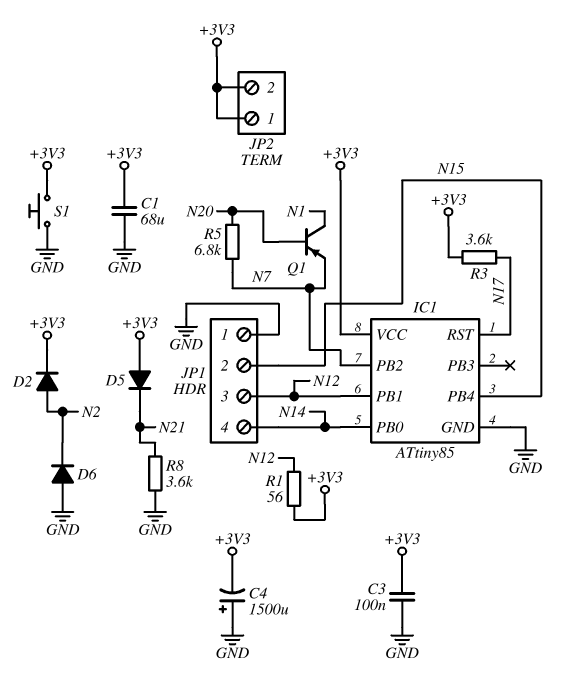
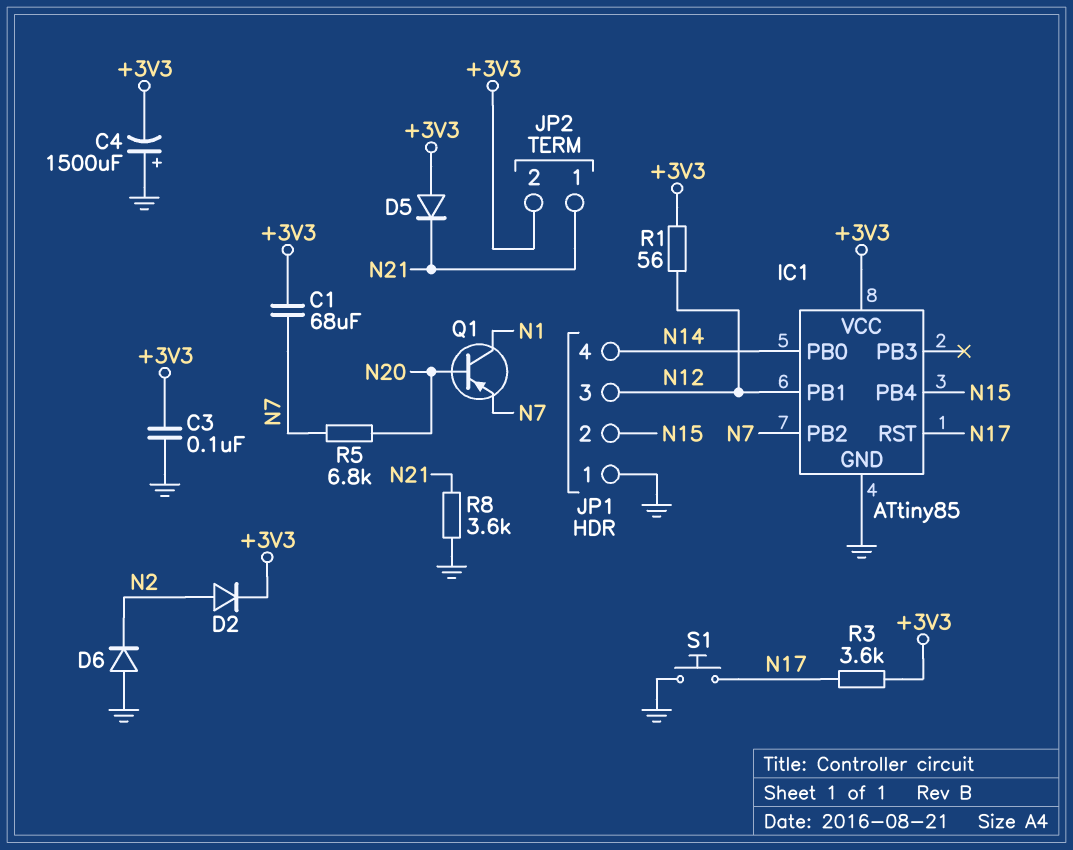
C1: 68uF (+3V3, GND) -> 68uF (+3V3, N7)
JP2 pin 1: +3V3 -> N21
S1: button (+3V3, GND) -> button (GND, N17)

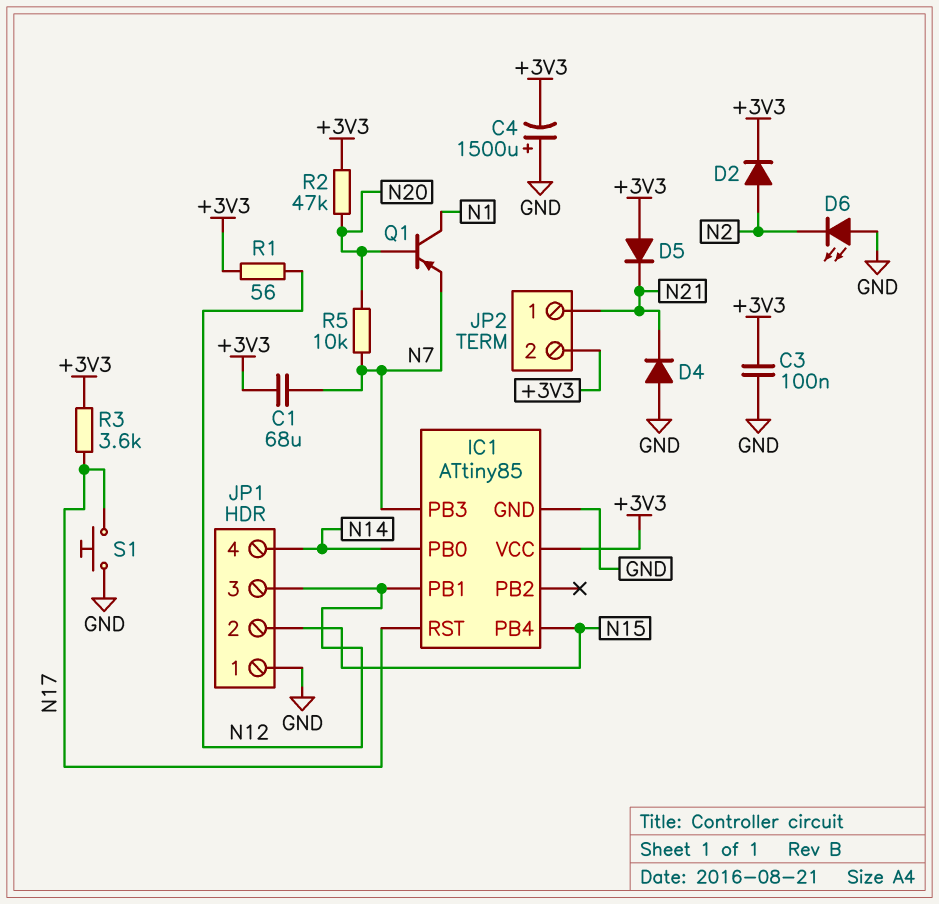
D4: none -> diode (A GND, K N21)
D6: diode (A GND, K N2) -> LED (A GND, K N2)
IC1 pin PB2: N7 -> none
IC1 pin PB3: none -> N7
R2: none -> 47k (+3V3, N20)
R5: 6.8k (N7, N20) -> 10k (N7, N20)
R8: 3.6k (GND, N21) -> none

